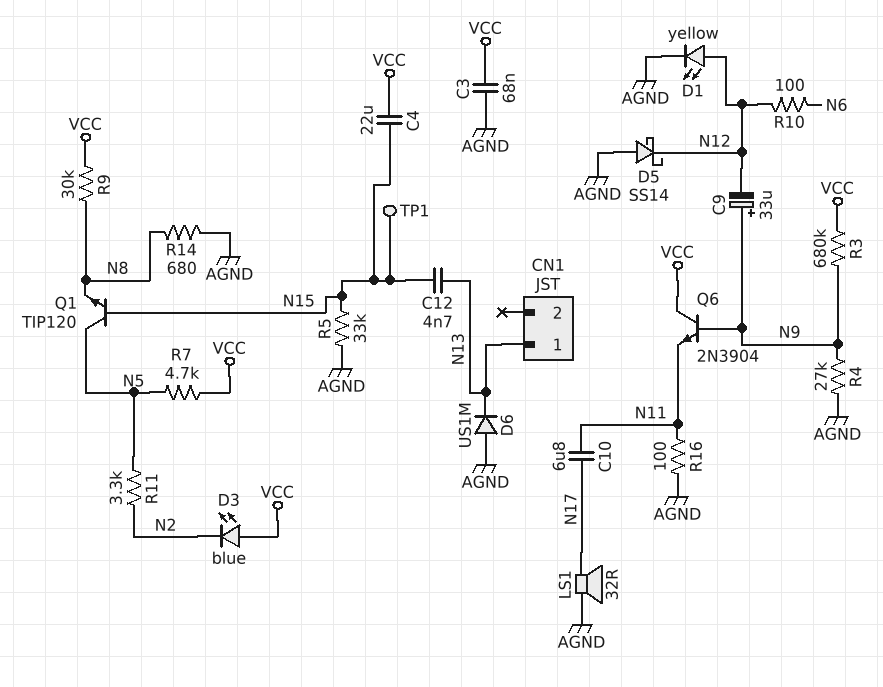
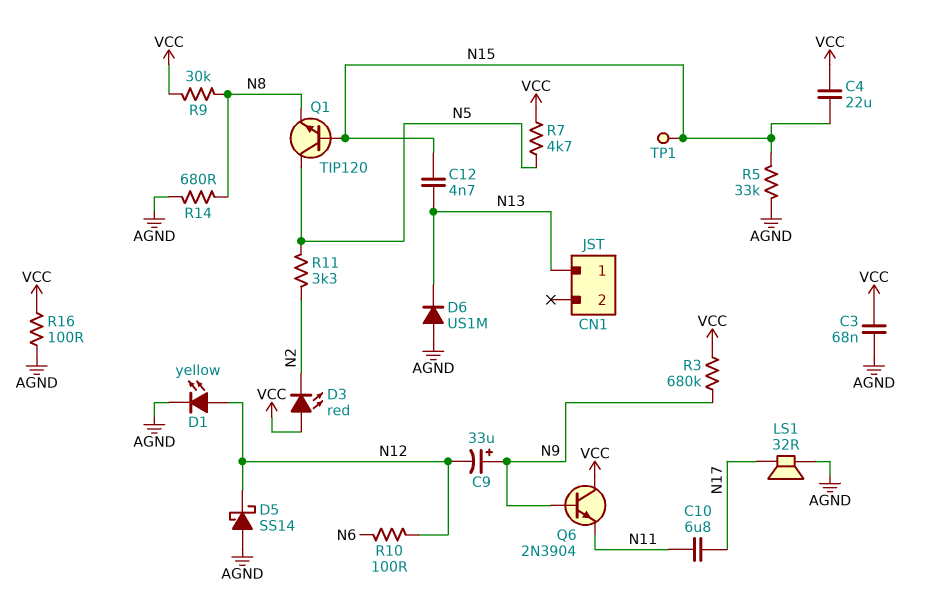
D3: LED blue (A VCC, K N2) -> LED red (A VCC, K N2)
R4: 27k (AGND, N9) -> none
R16: 100 (AGND, N11) -> 100 (AGND, VCC)

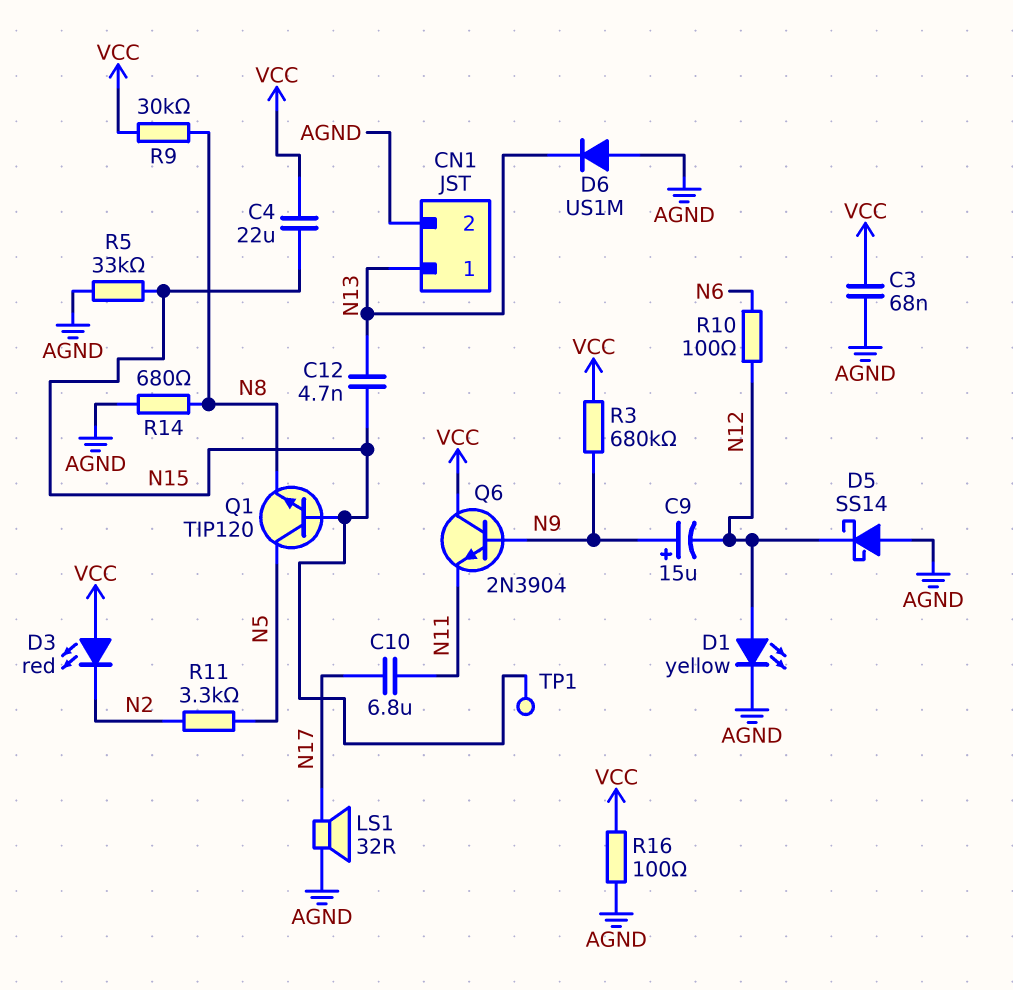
C9: 33uF (plus N9, minus N12) -> 15uF (plus N9, minus N12)
CN1 pin 2: none -> AGND
R7: 4.7k (N5, VCC) -> none

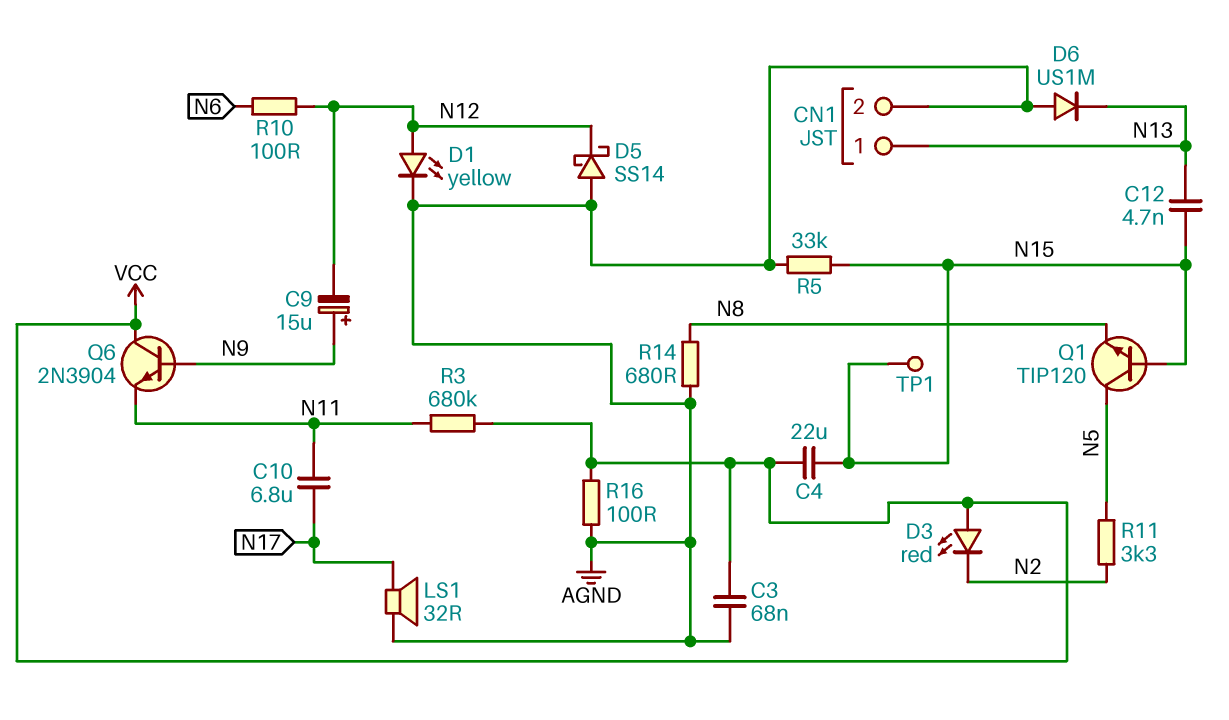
R3: 680k (N9, VCC) -> 680k (N11, VCC)
R9: 30k (N8, VCC) -> none

